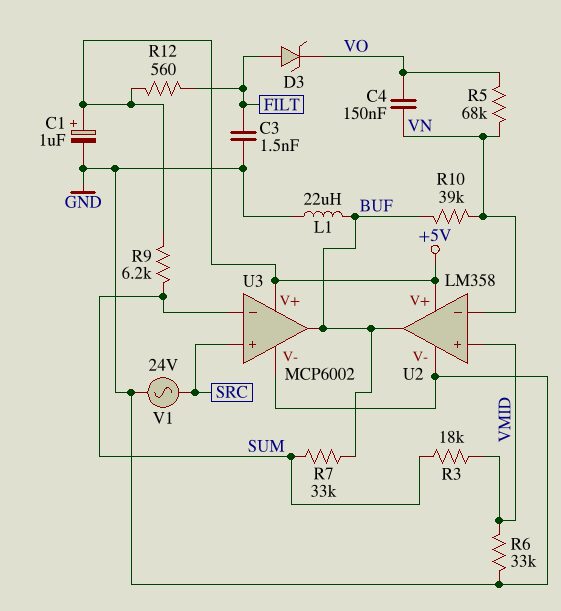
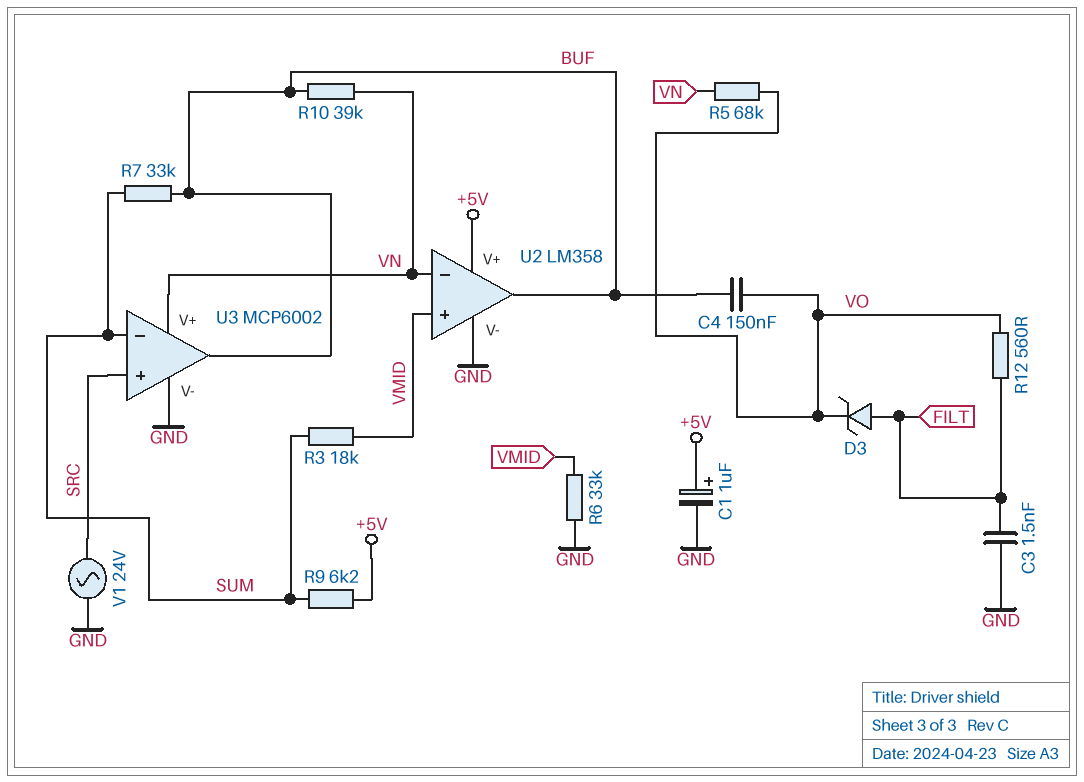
C4: 150nF (VN, VO) -> 150nF (BUF, VO)
L1: 22uH (BUF, GND) -> none
R12: 560 (+5V, FILT) -> 560 (FILT, VO)
U3 pin V+: +5V -> VN

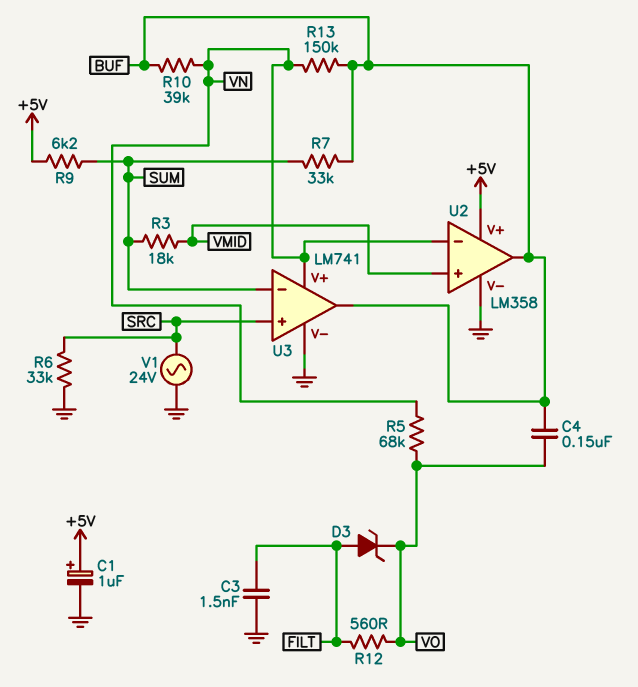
R6: 33k (GND, VMID) -> 33k (GND, SRC)
R13: none -> 150k (BUF, VN)
U3: MCP6002 -> LM741

